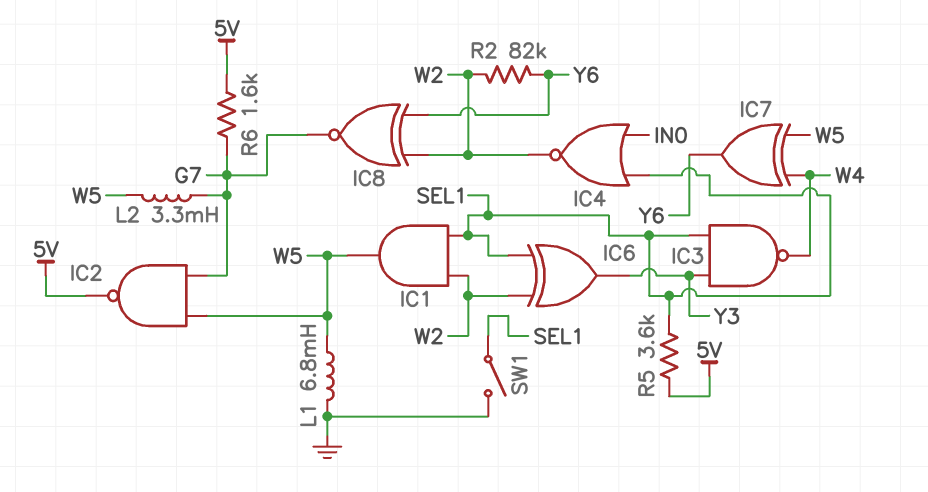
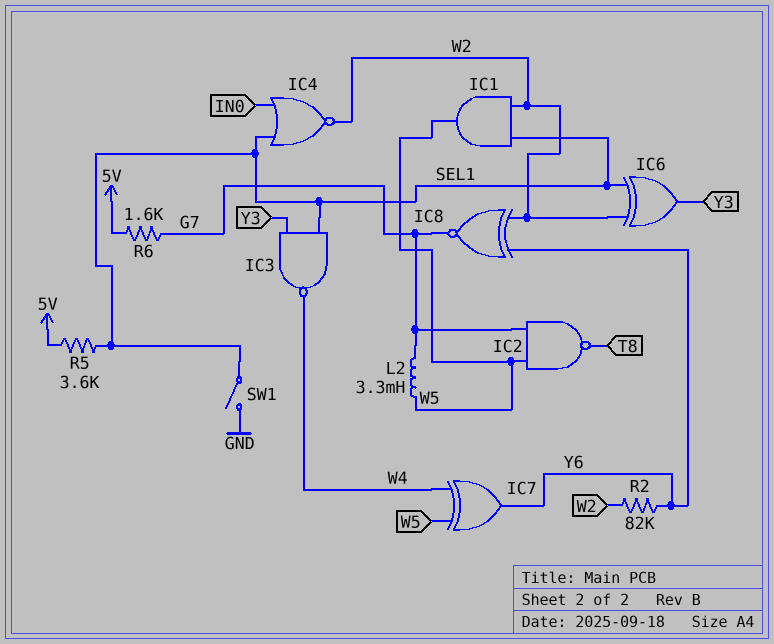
IC2: NAND (in G7, in W5, out 5V) -> NAND (in G7, in W5, out T8)
L1: 6.8mH (GND, W5) -> none

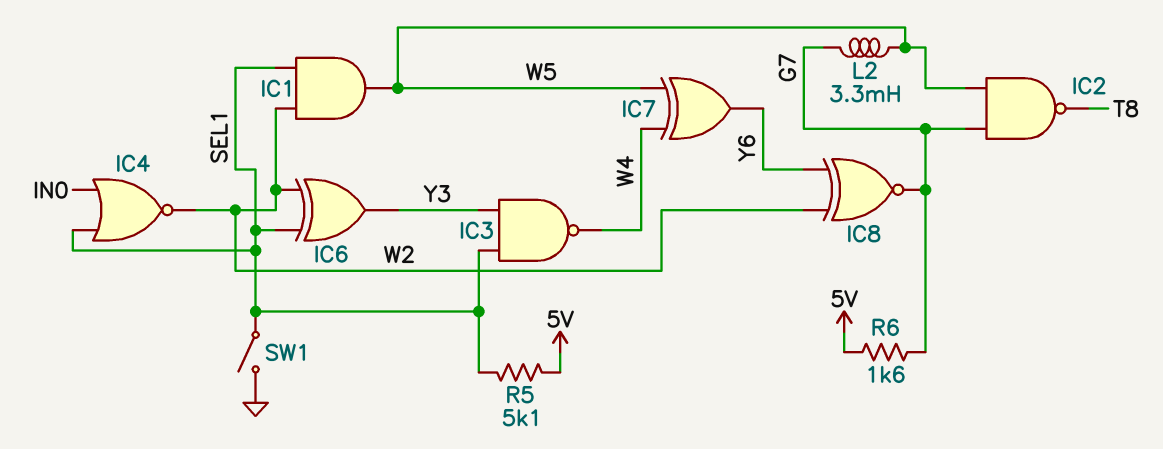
R2: 82k (W2, Y6) -> none
R5: 3.6k (5V, SEL1) -> 5.1k (5V, SEL1)

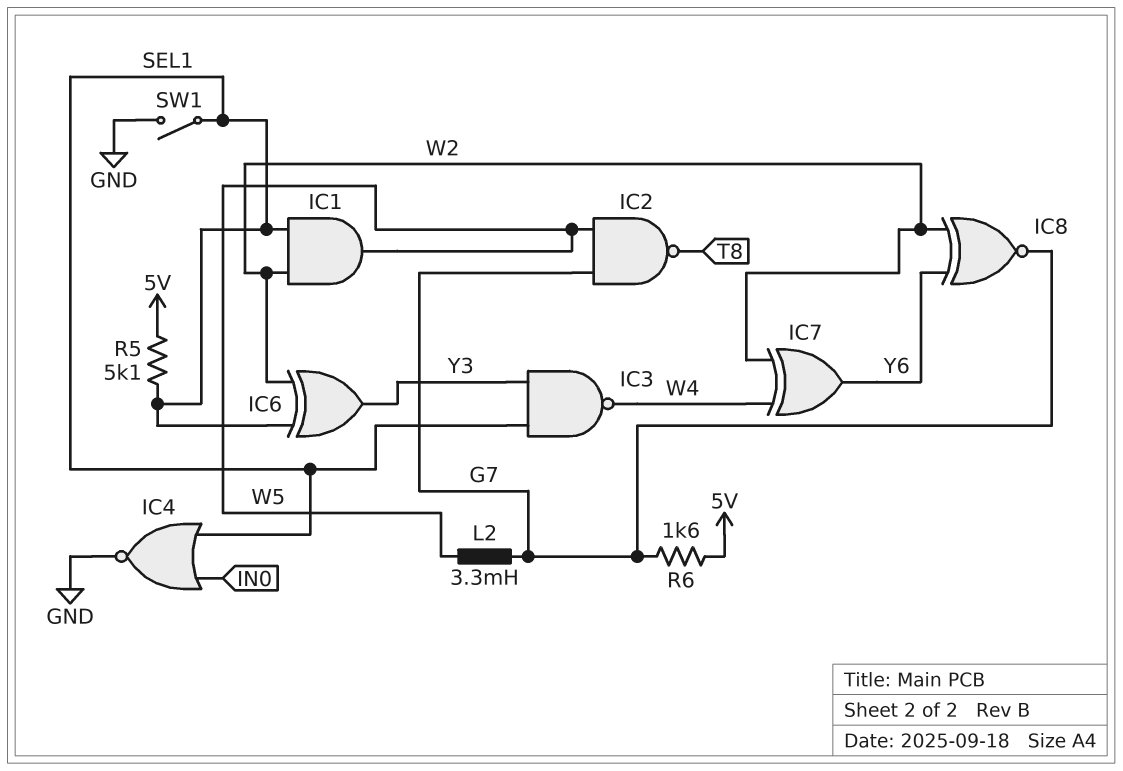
IC4: NOR (in IN0, in SEL1, out W2) -> NOR (in IN0, in SEL1, out GND)
IC7: XOR (in W4, in W5, out Y6) -> XOR (in W2, in W4, out Y6)

